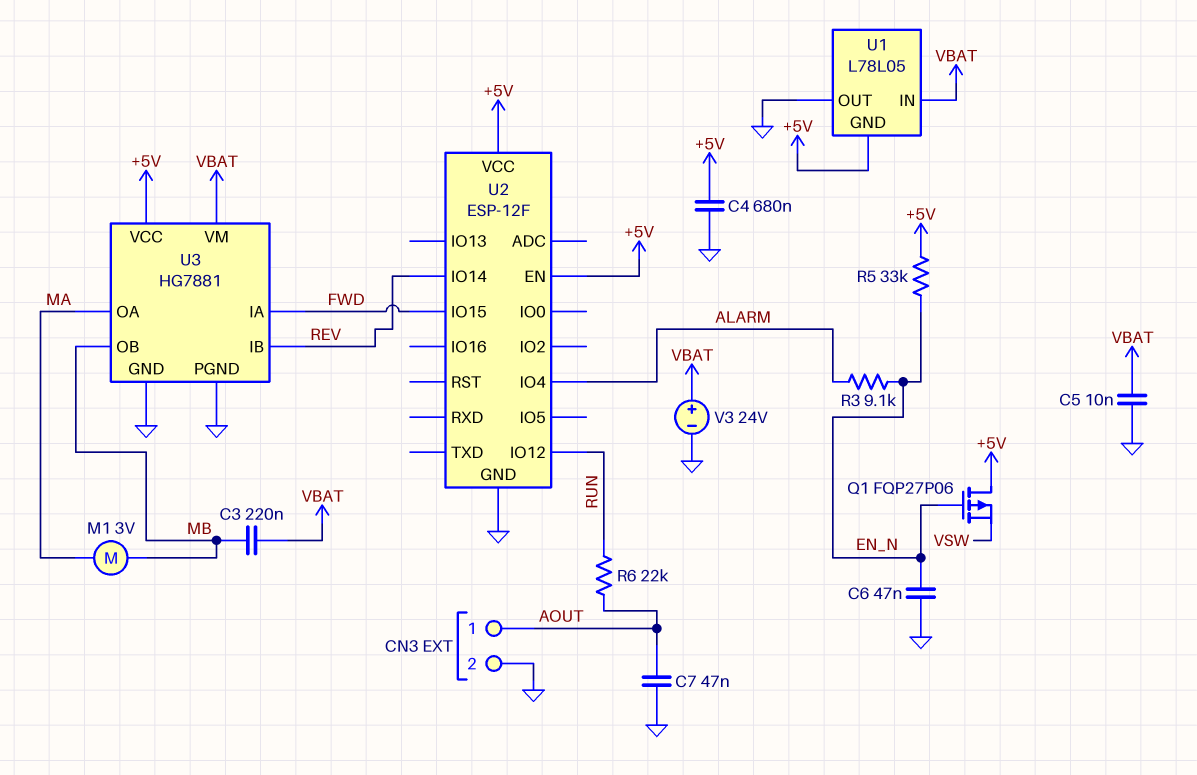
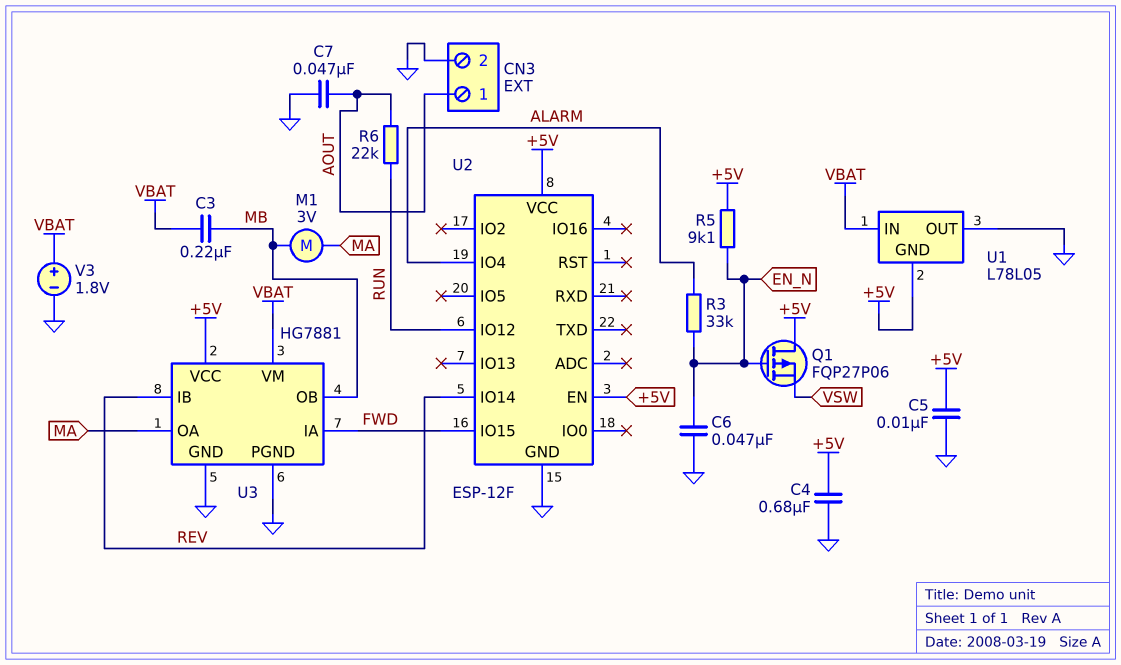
C5: 10nF (GND, VBAT) -> 10nF (+5V, GND)
R3: 9.1k (ALARM, EN_N) -> 33k (ALARM, EN_N)
R5: 33k (+5V, EN_N) -> 9.1k (+5V, EN_N)
V3: 24V (plus VBAT, minus GND) -> 1.8V (plus VBAT, minus GND)

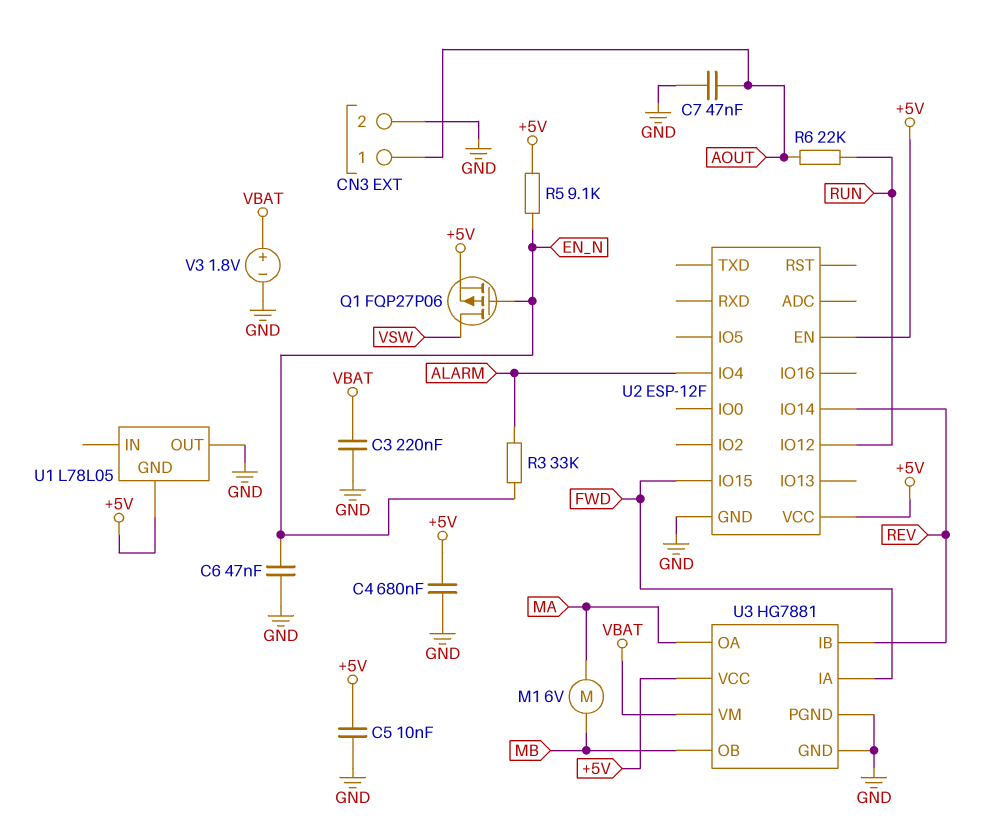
C3: 220nF (MB, VBAT) -> 220nF (GND, VBAT)
M1: motor 3V (MA, MB) -> motor 6V (MA, MB)
Q1: PMOS FQP27P06 (G EN_N, D +5V, S VSW) -> PMOS FQP27P06 (G EN_N, D VSW, S +5V)
U1 pin IN: VBAT -> none

